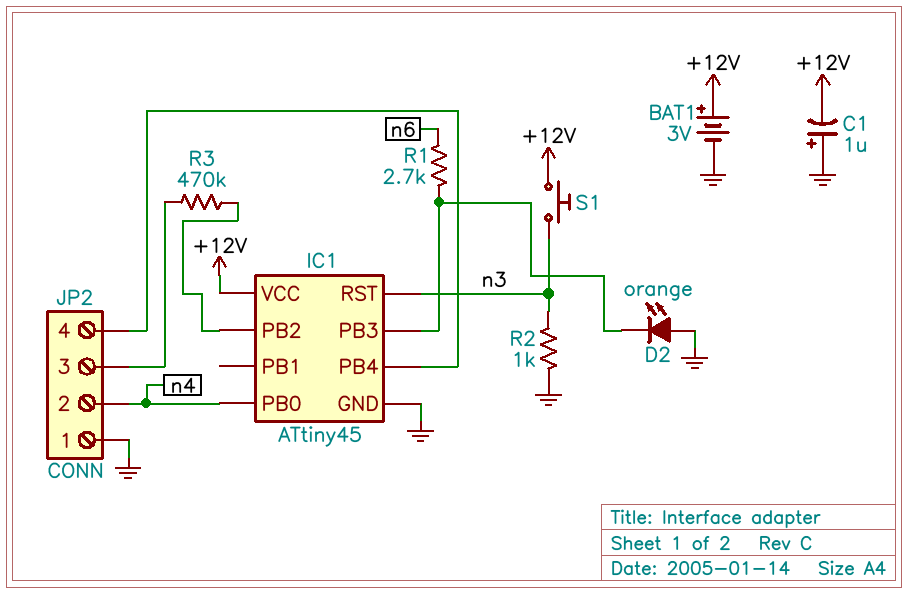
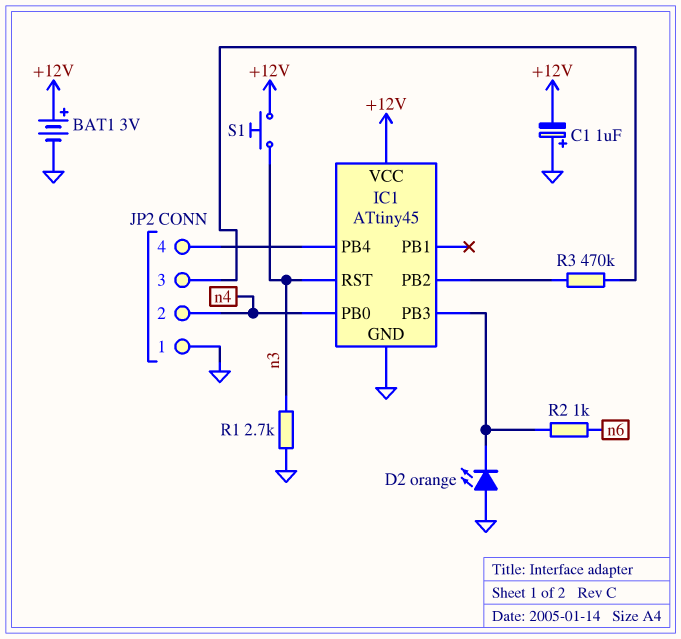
R1: 2.7k (IC1/PB3, n6) -> 2.7k (GND, n3)
R2: 1k (GND, n3) -> 1k (IC1/PB3, n6)

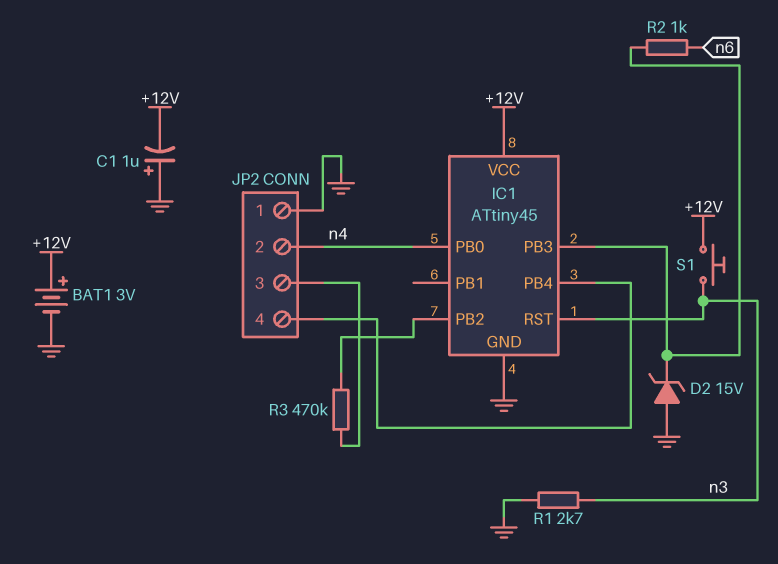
D2: LED orange (A GND, K IC1/PB3) -> zener 15V (A GND, K IC1/PB3)

